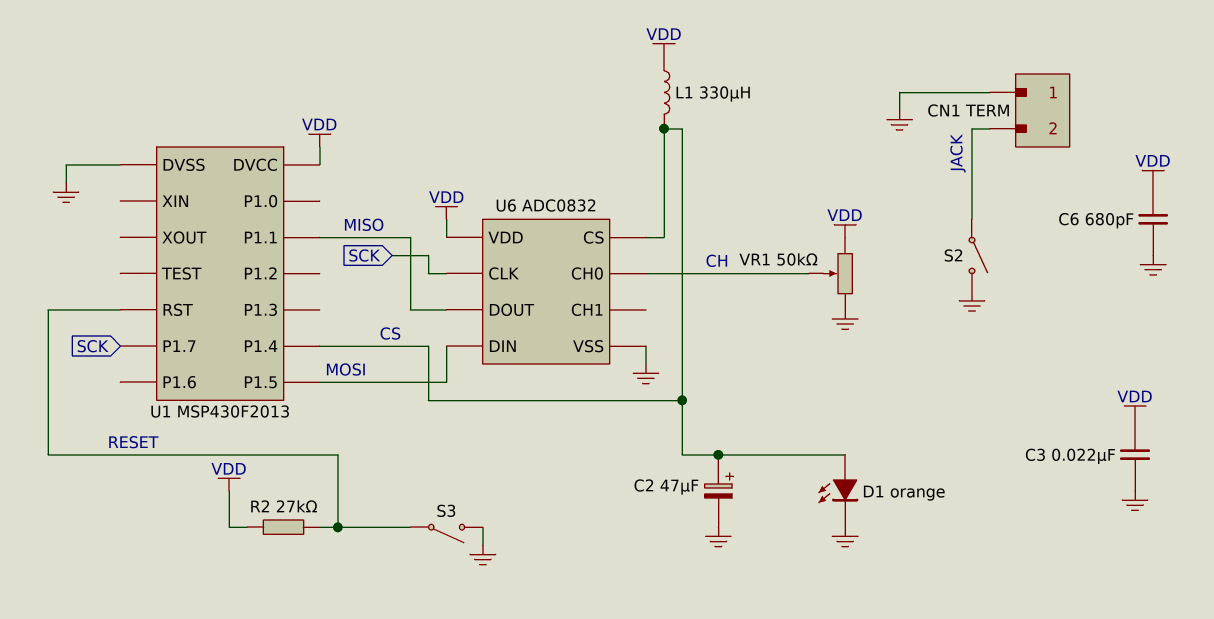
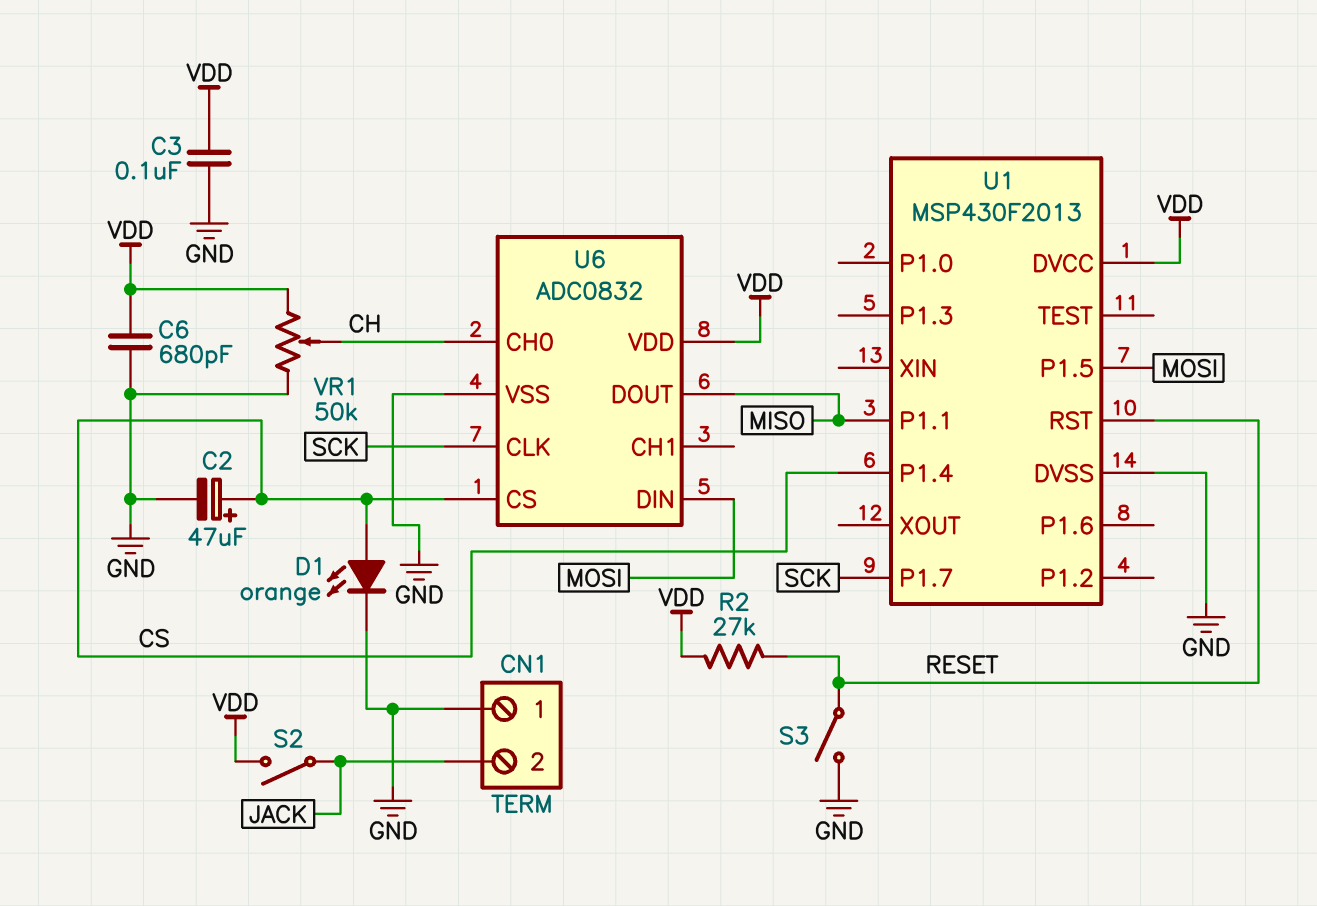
C3: 22nF (GND, VDD) -> 100nF (GND, VDD)
L1: 330uH (CS, VDD) -> none
S2: switch (GND, JACK) -> switch (JACK, VDD)

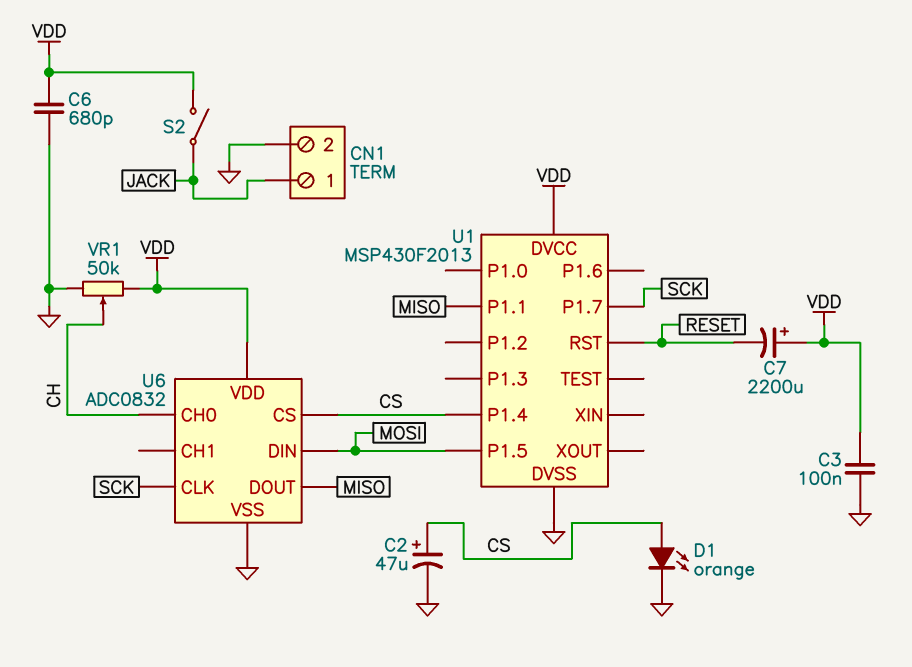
C7: none -> 2200uF (plus VDD, minus RESET)
CN1 pin 1: GND -> JACK
CN1 pin 2: JACK -> GND
R2: 27k (RESET, VDD) -> none
S3: switch (GND, RESET) -> none

